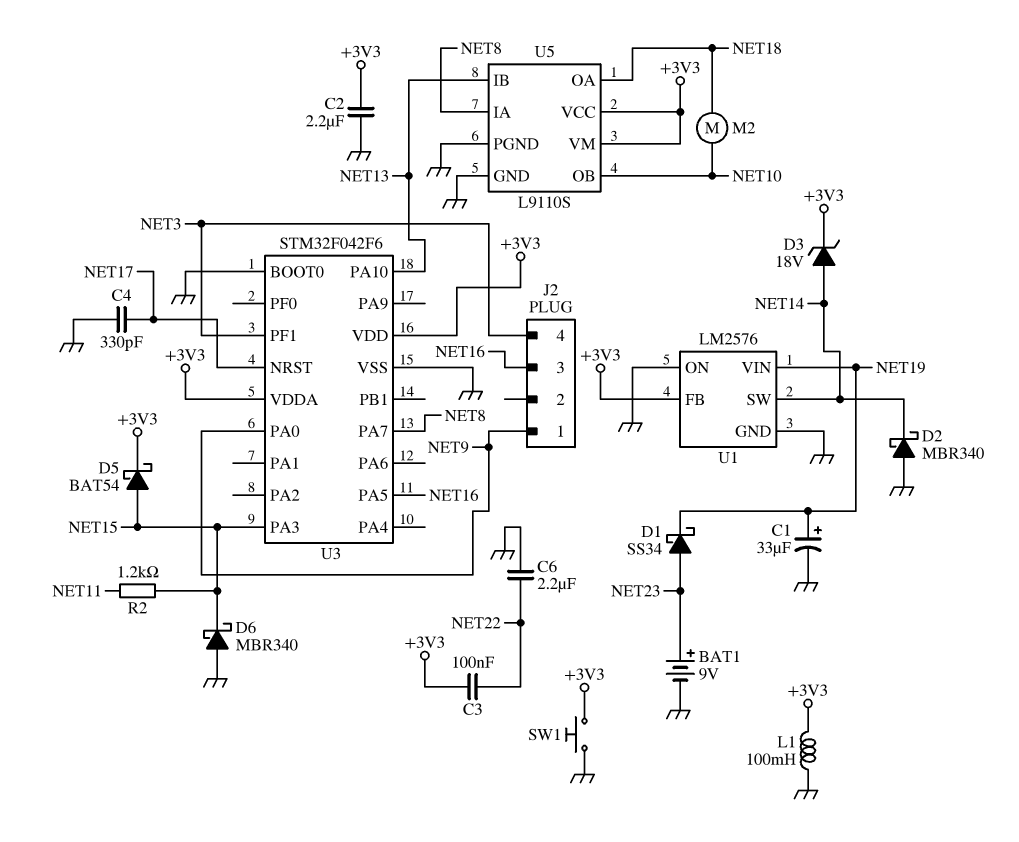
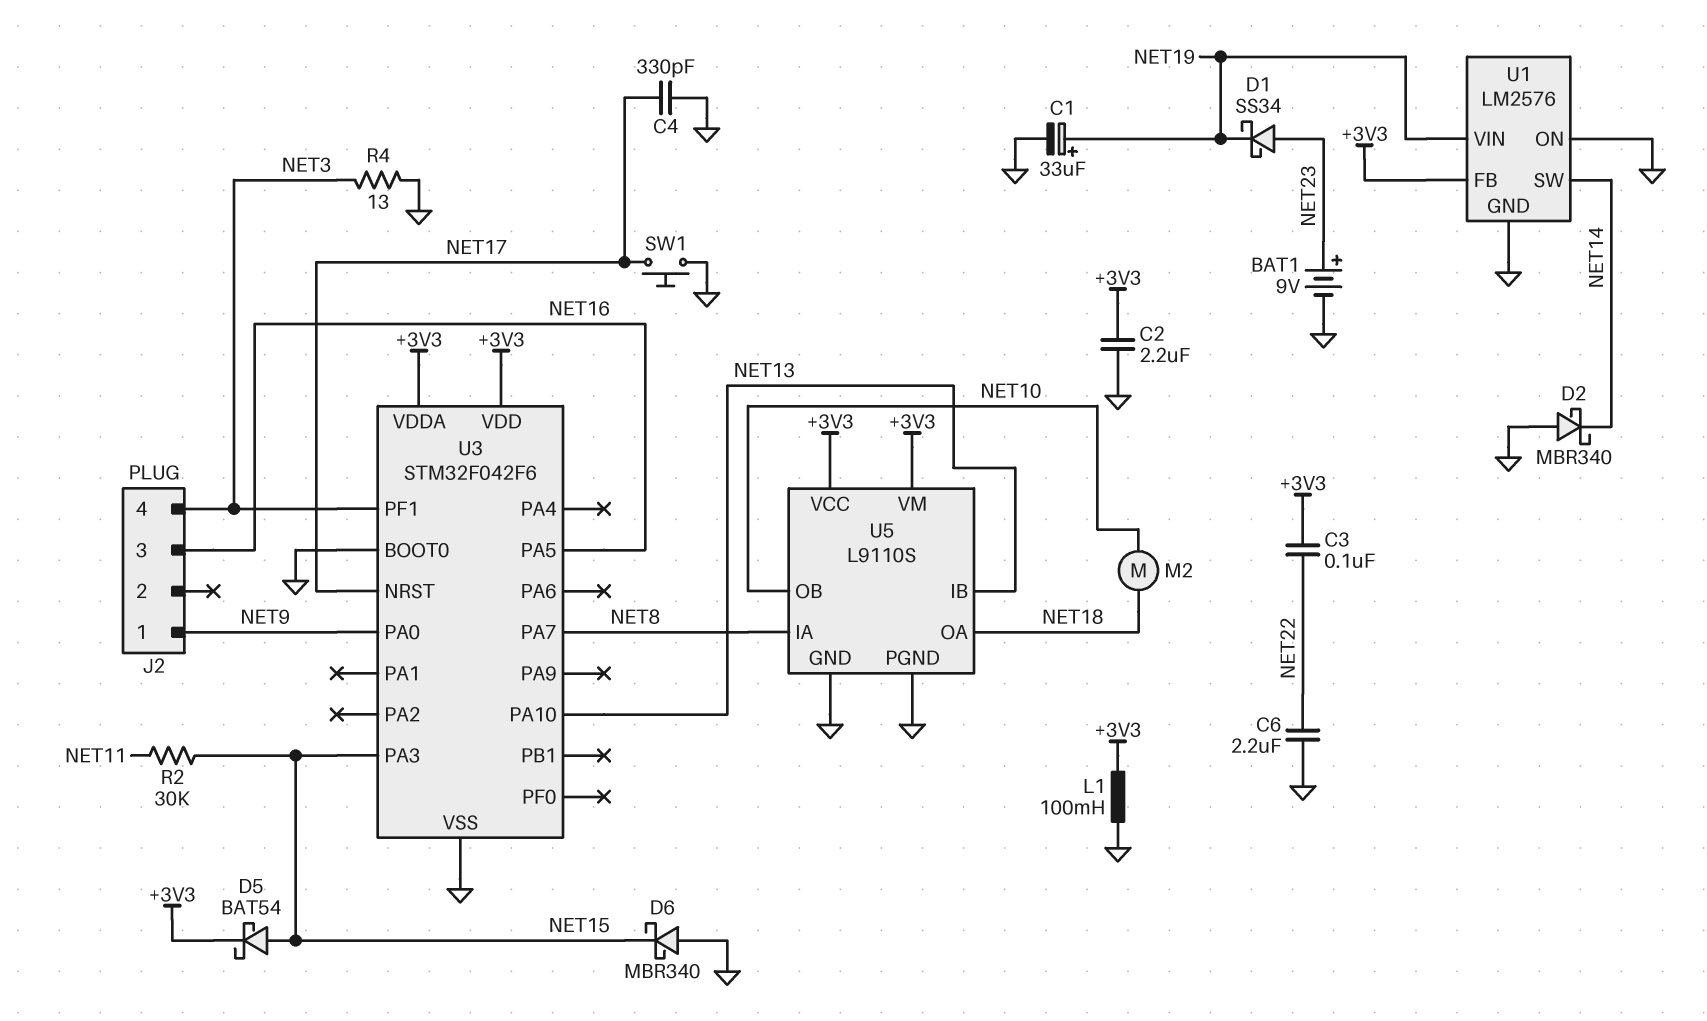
D3: zener 18V (A NET14, K +3V3) -> none
R2: 1.2k (NET11, NET15) -> 30k (NET11, NET15)
R4: none -> 13 (GND, NET3)
SW1: button (+3V3, GND) -> button (GND, NET17)

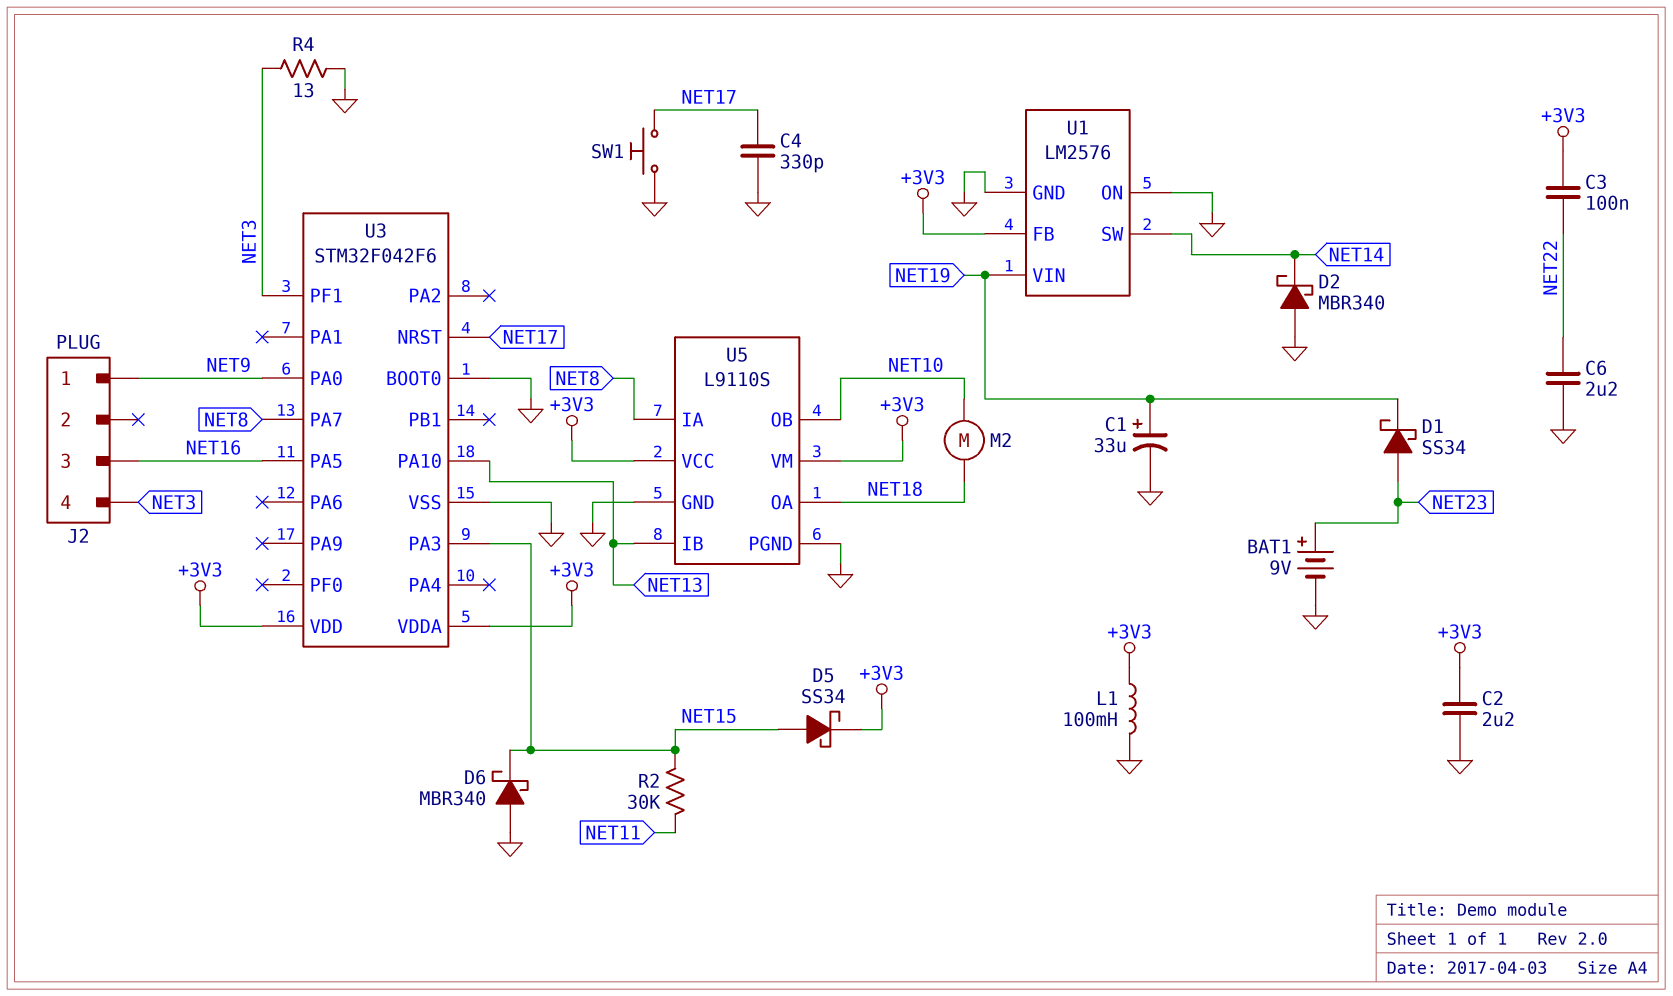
D5: schottky BAT54 (A NET15, K +3V3) -> schottky SS34 (A NET15, K +3V3)

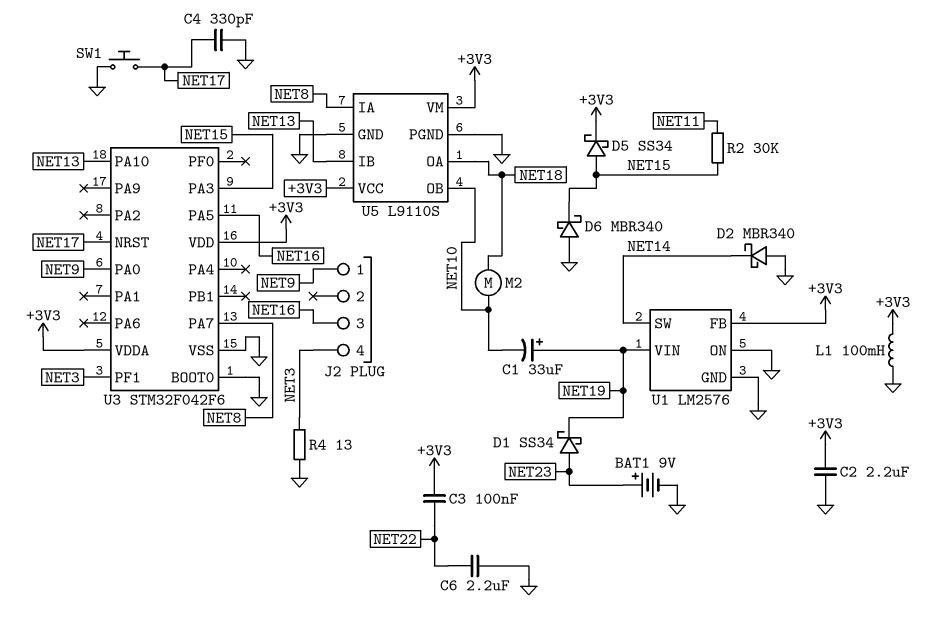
C1: 33uF (plus NET19, minus GND) -> 33uF (plus NET19, minus NET10)

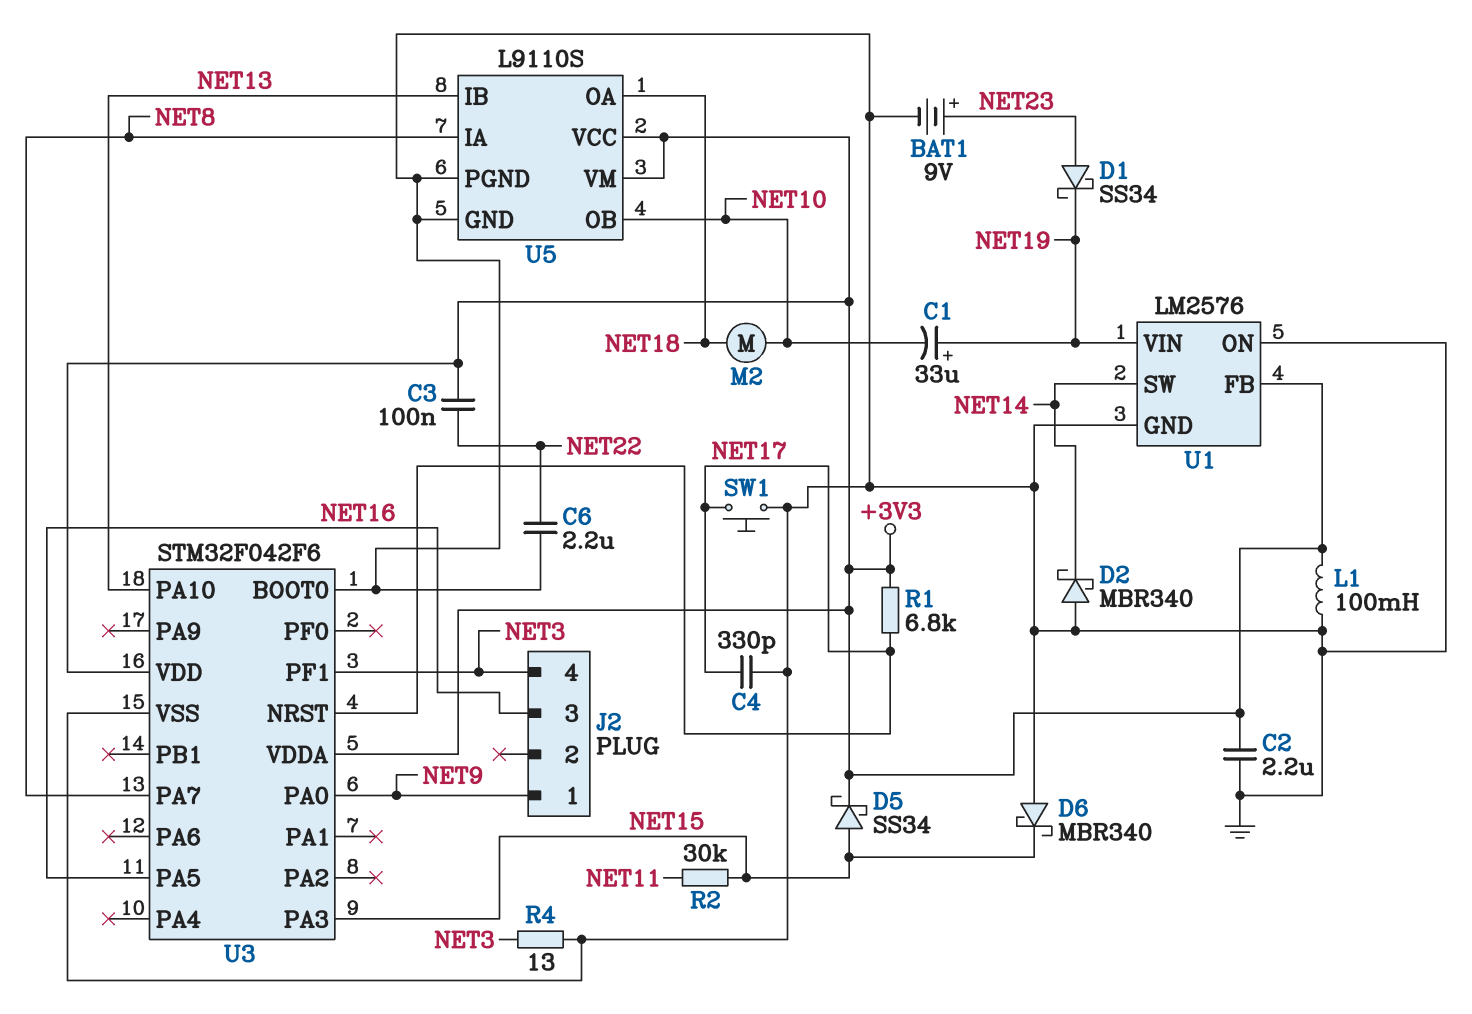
R1: none -> 6.8k (+3V3, NET17)

